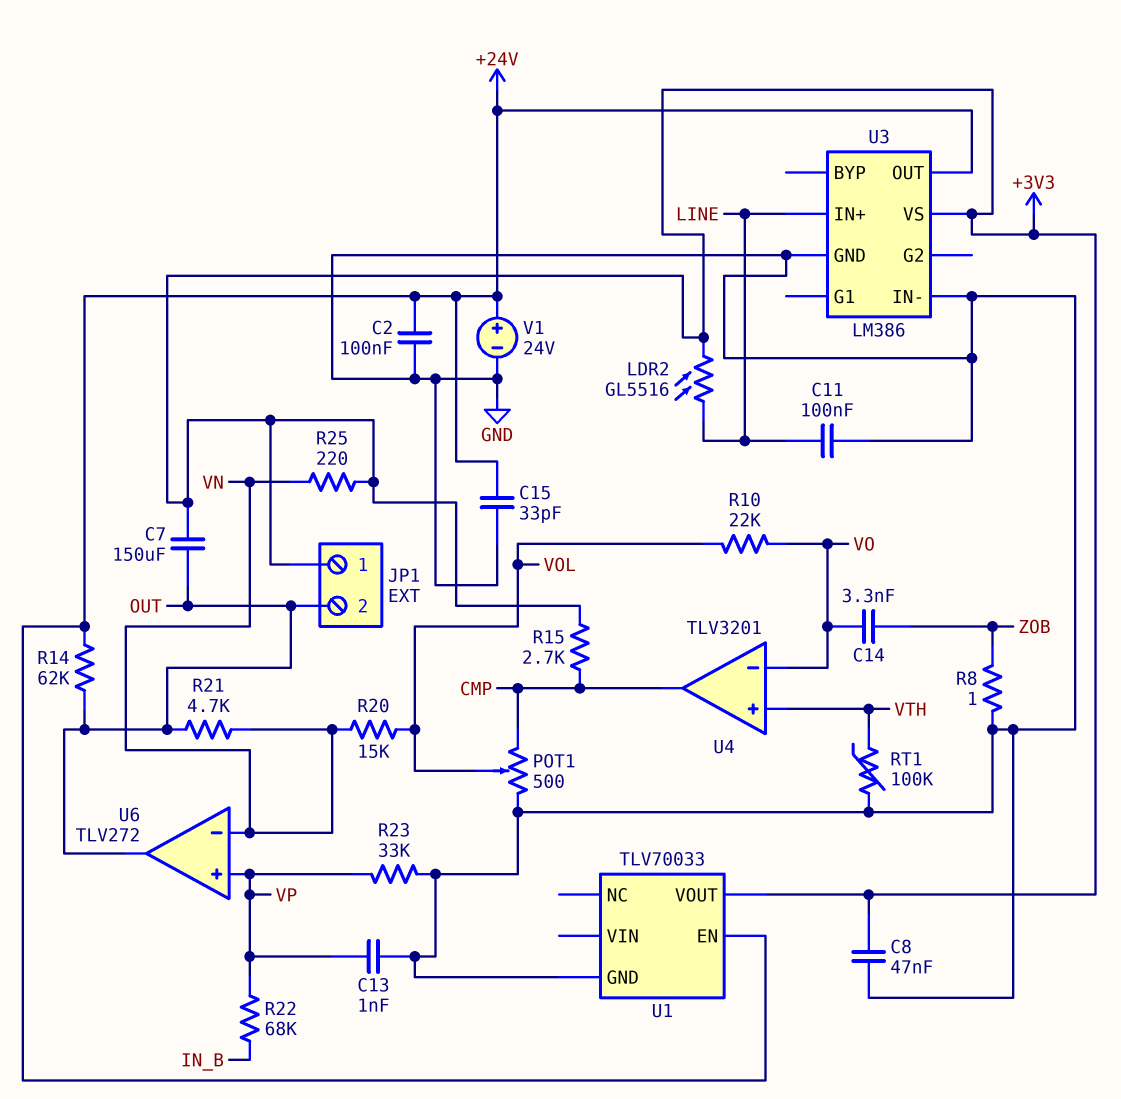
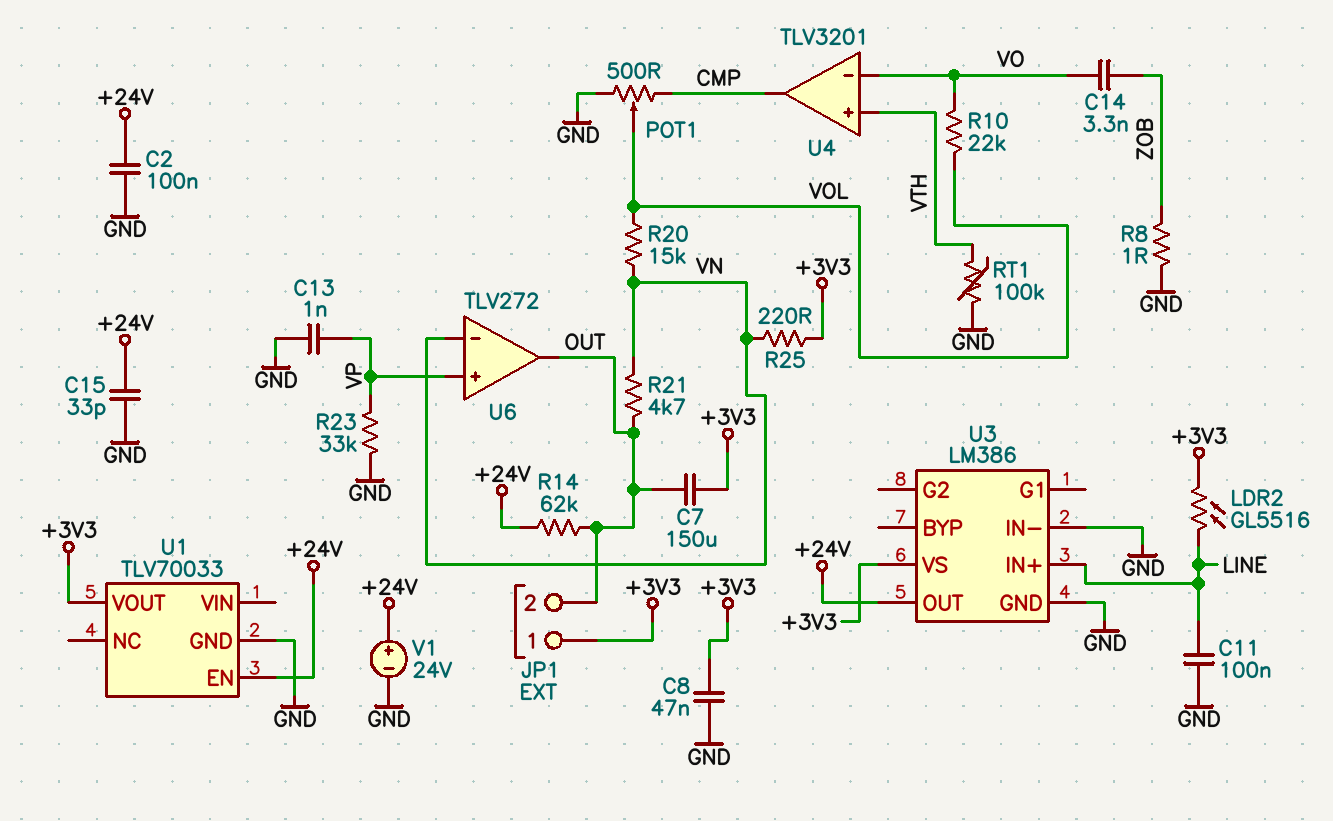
R15: 2.7k (+3V3, CMP) -> none
R22: 68k (IN_B, VP) -> none

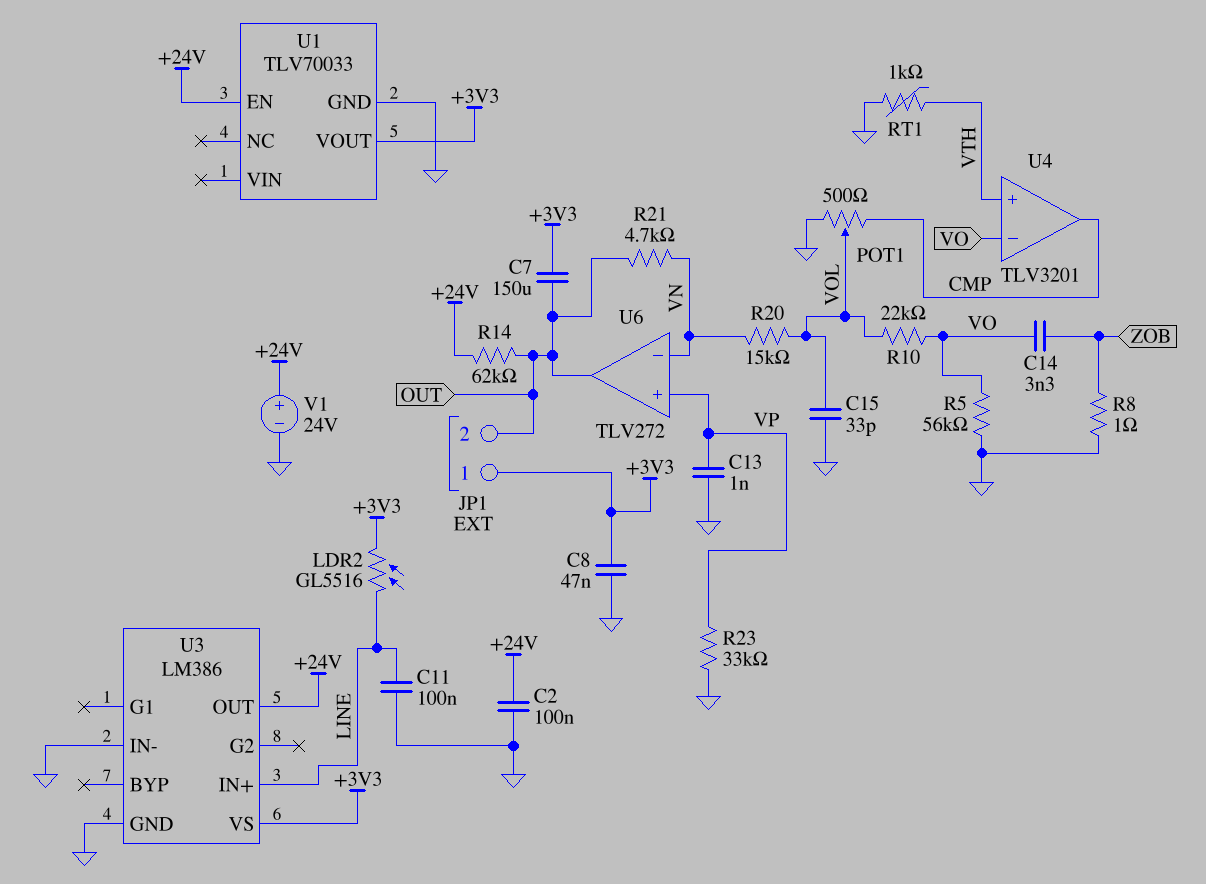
C15: 33pF (+24V, GND) -> 33pF (GND, VOL)
R5: none -> 56k (GND, VO)
R25: 220 (+3V3, VN) -> none
RT1: 100k (GND, VTH) -> 1k (GND, VTH)

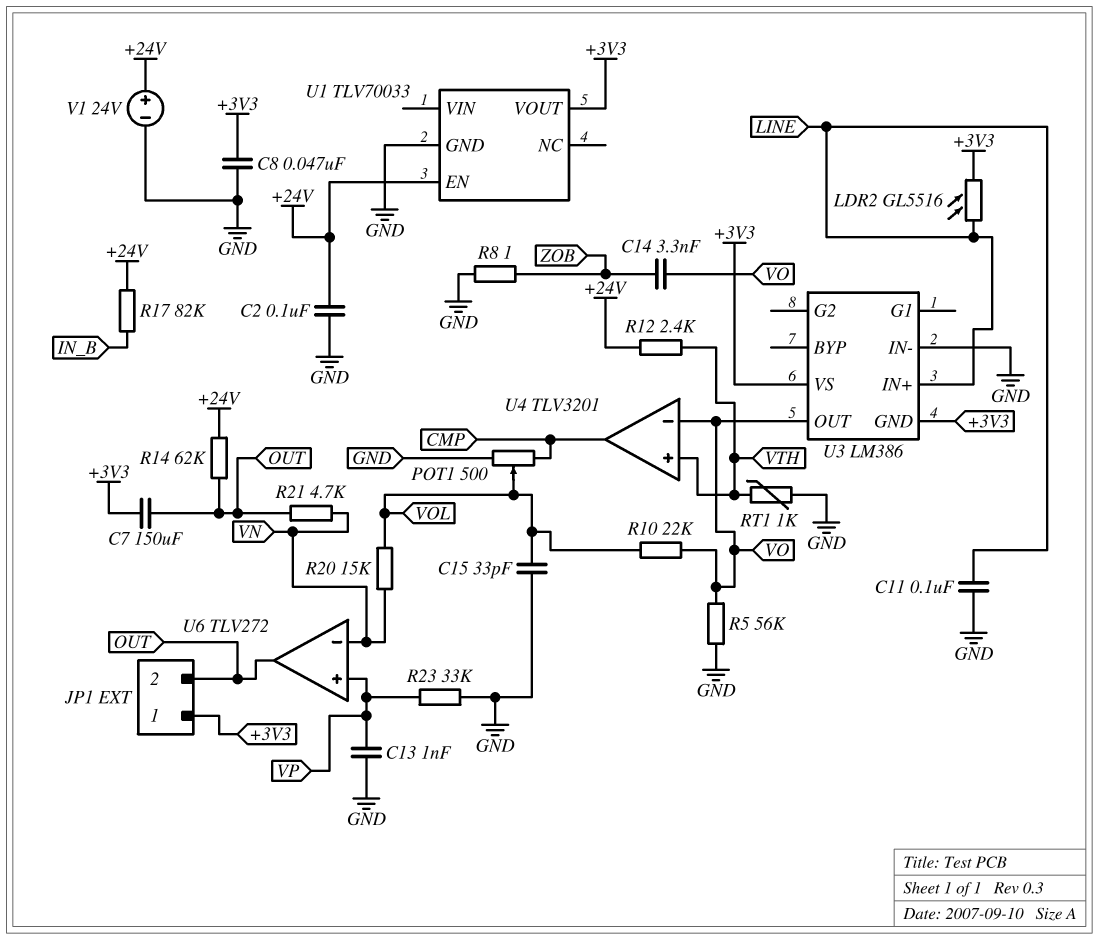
R12: none -> 2.4k (+24V, VTH)
R17: none -> 82k (+24V, IN_B)
U3 pin GND: GND -> +3V3
U3 pin OUT: +24V -> VO

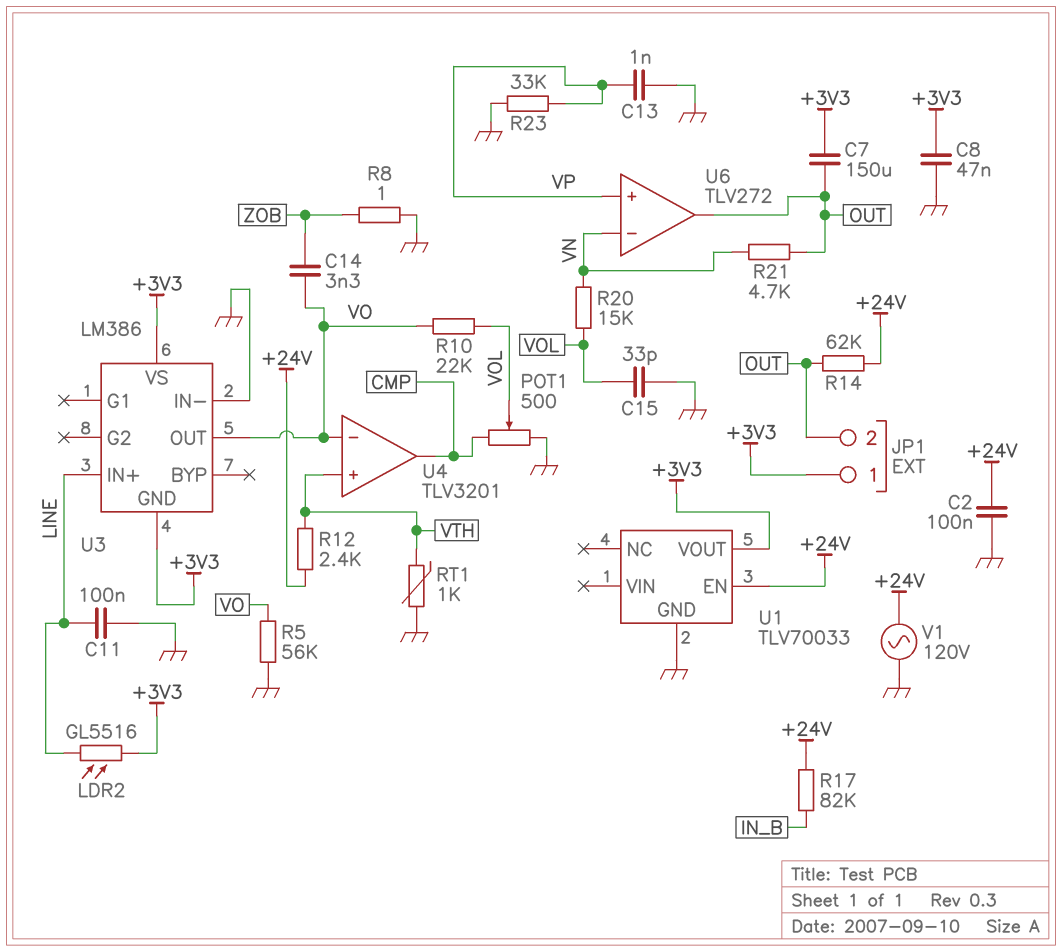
V1: 24V (plus +24V, minus GND) -> AC 120V (+24V, GND)

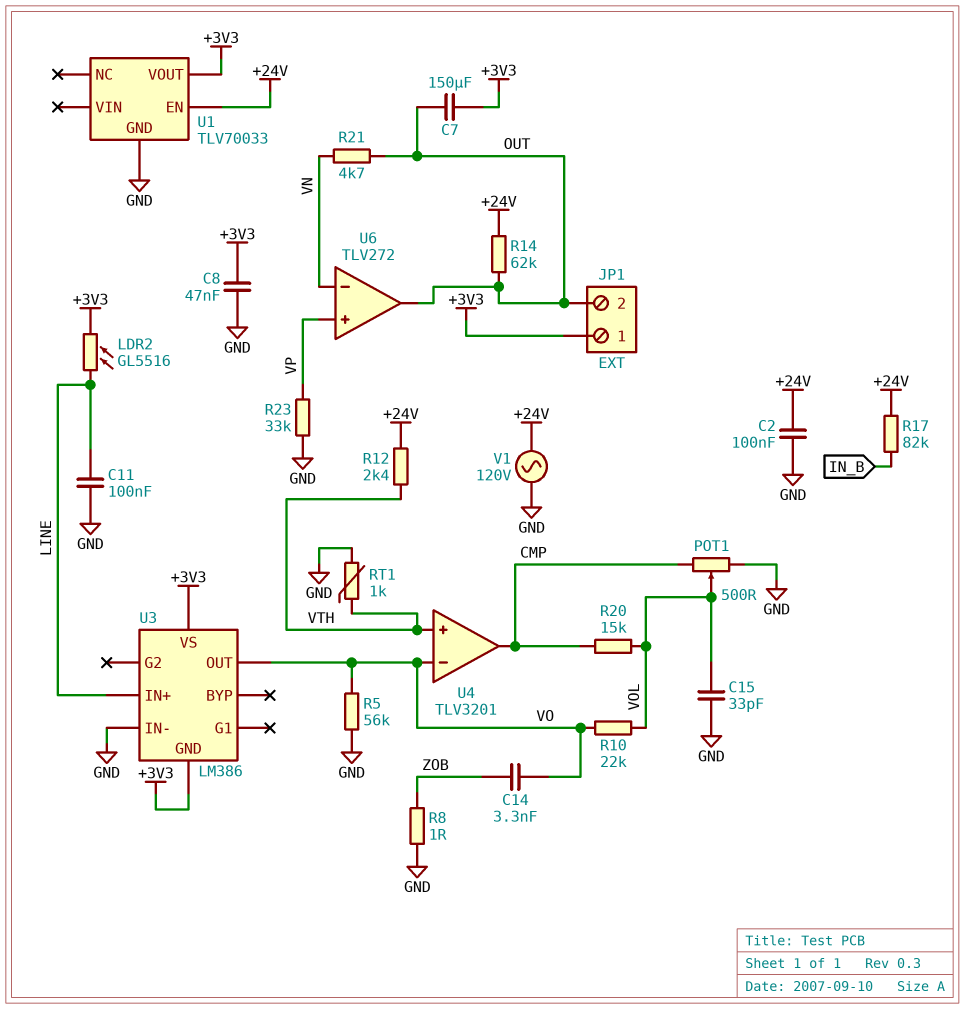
C13: 1nF (GND, VP) -> none
R20: 15k (VN, VOL) -> 15k (CMP, VOL)

